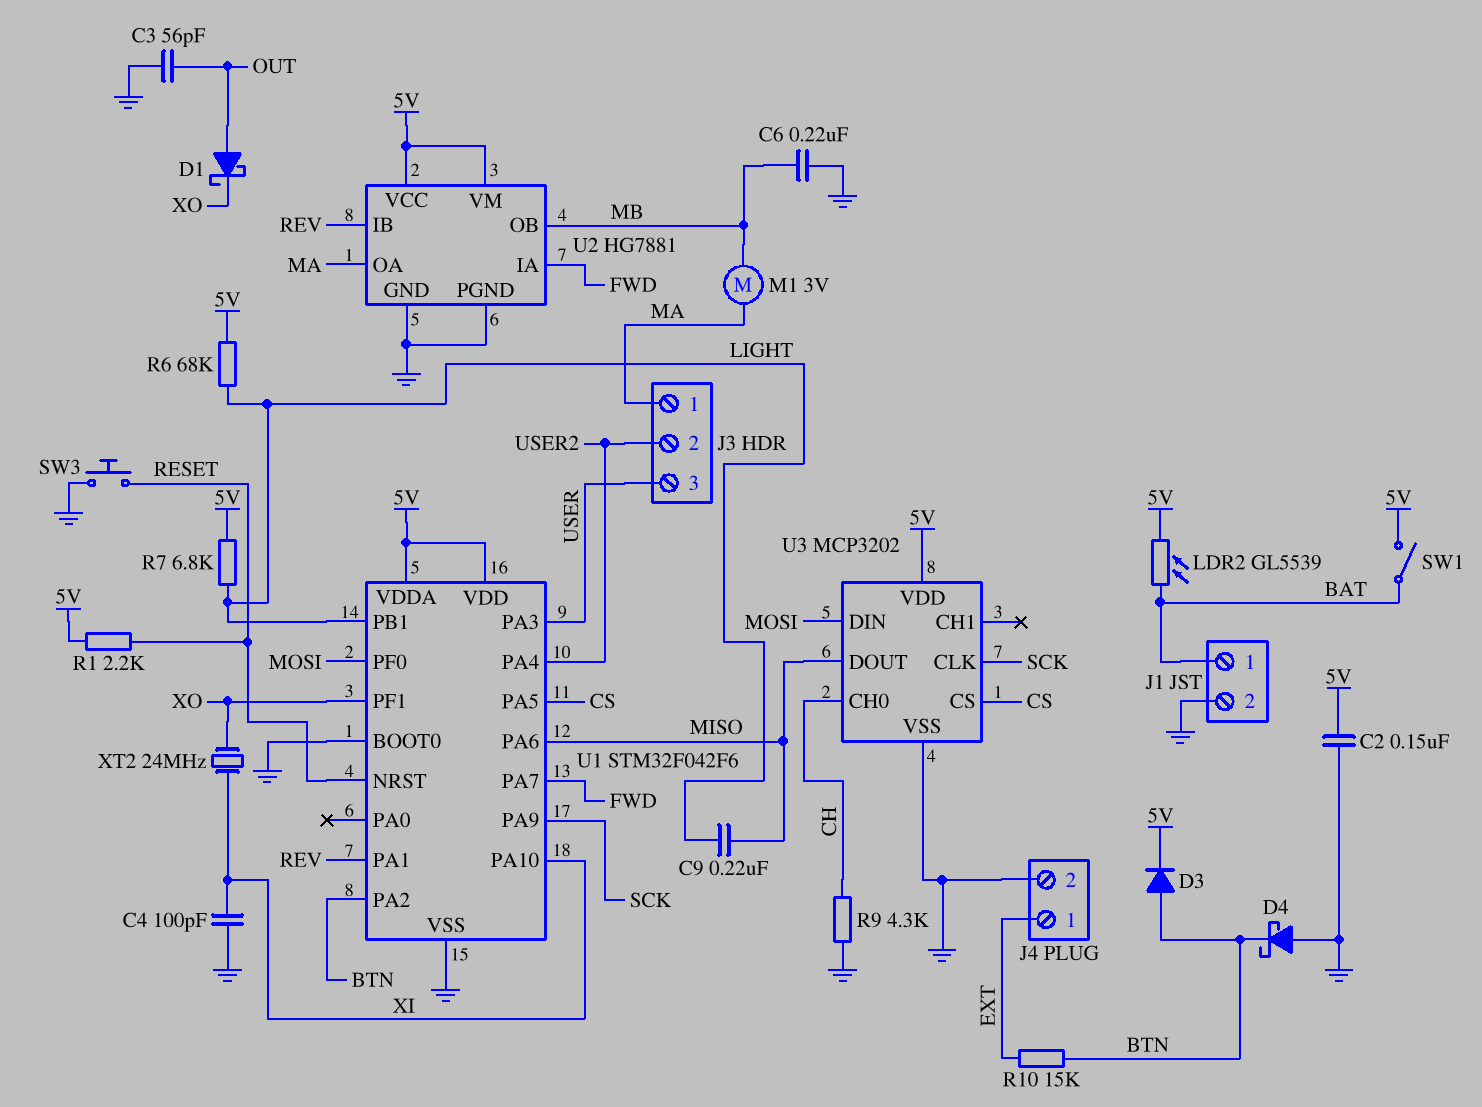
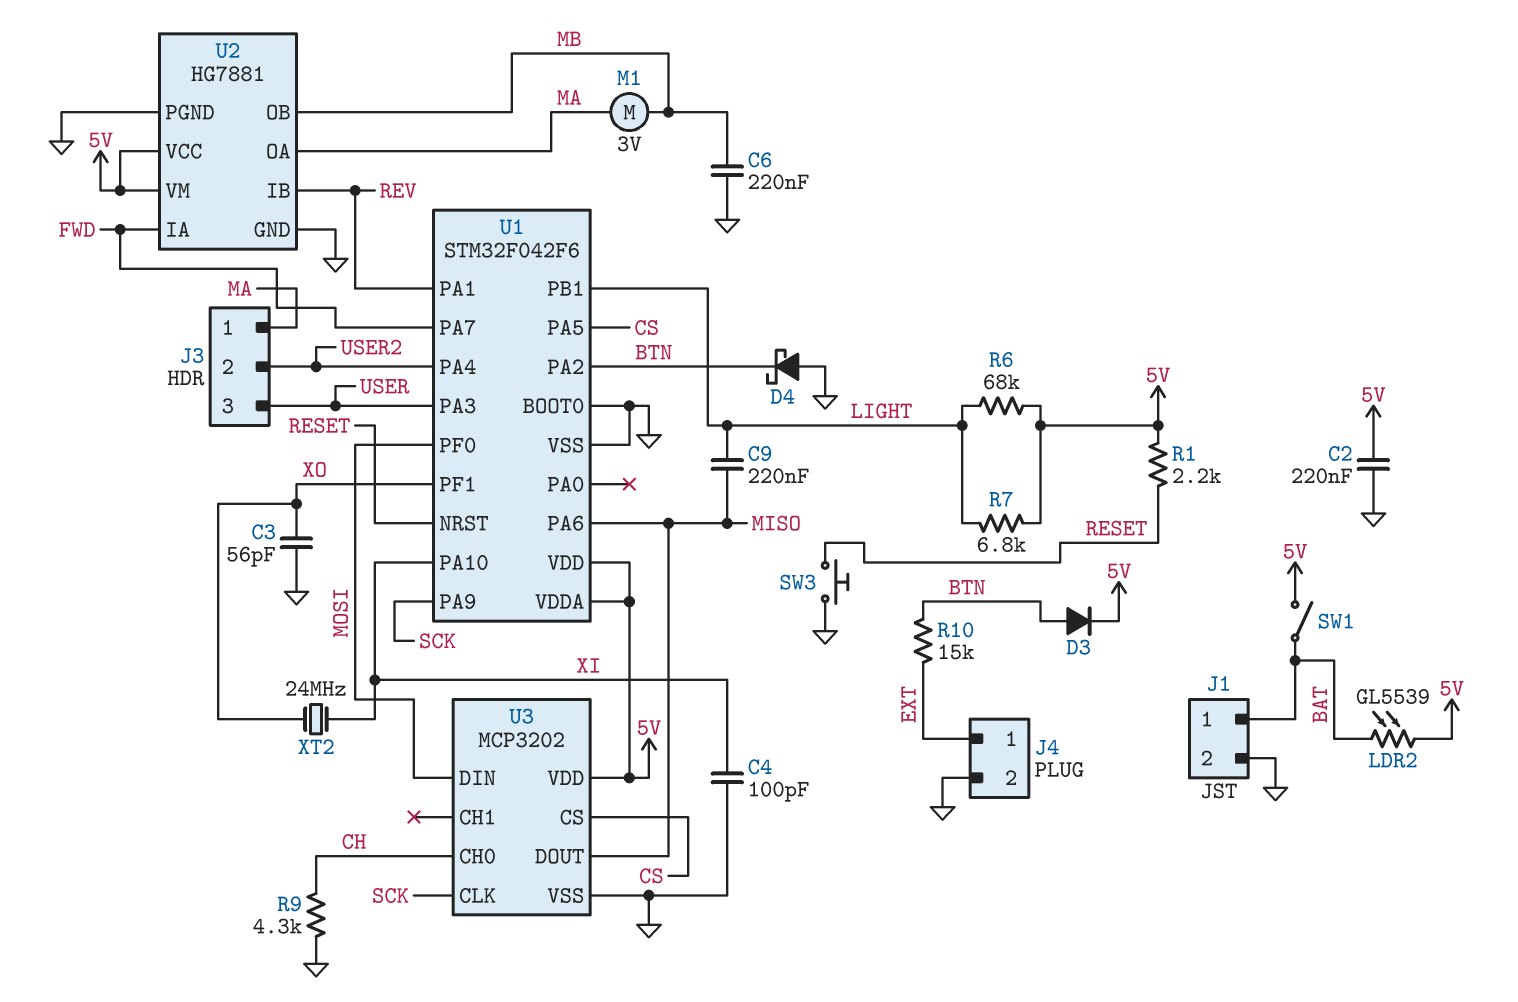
C2: 150nF (5V, GND) -> 220nF (5V, GND)
C3: 56pF (GND, OUT) -> 56pF (GND, XO)
D1: schottky (A OUT, K XO) -> none

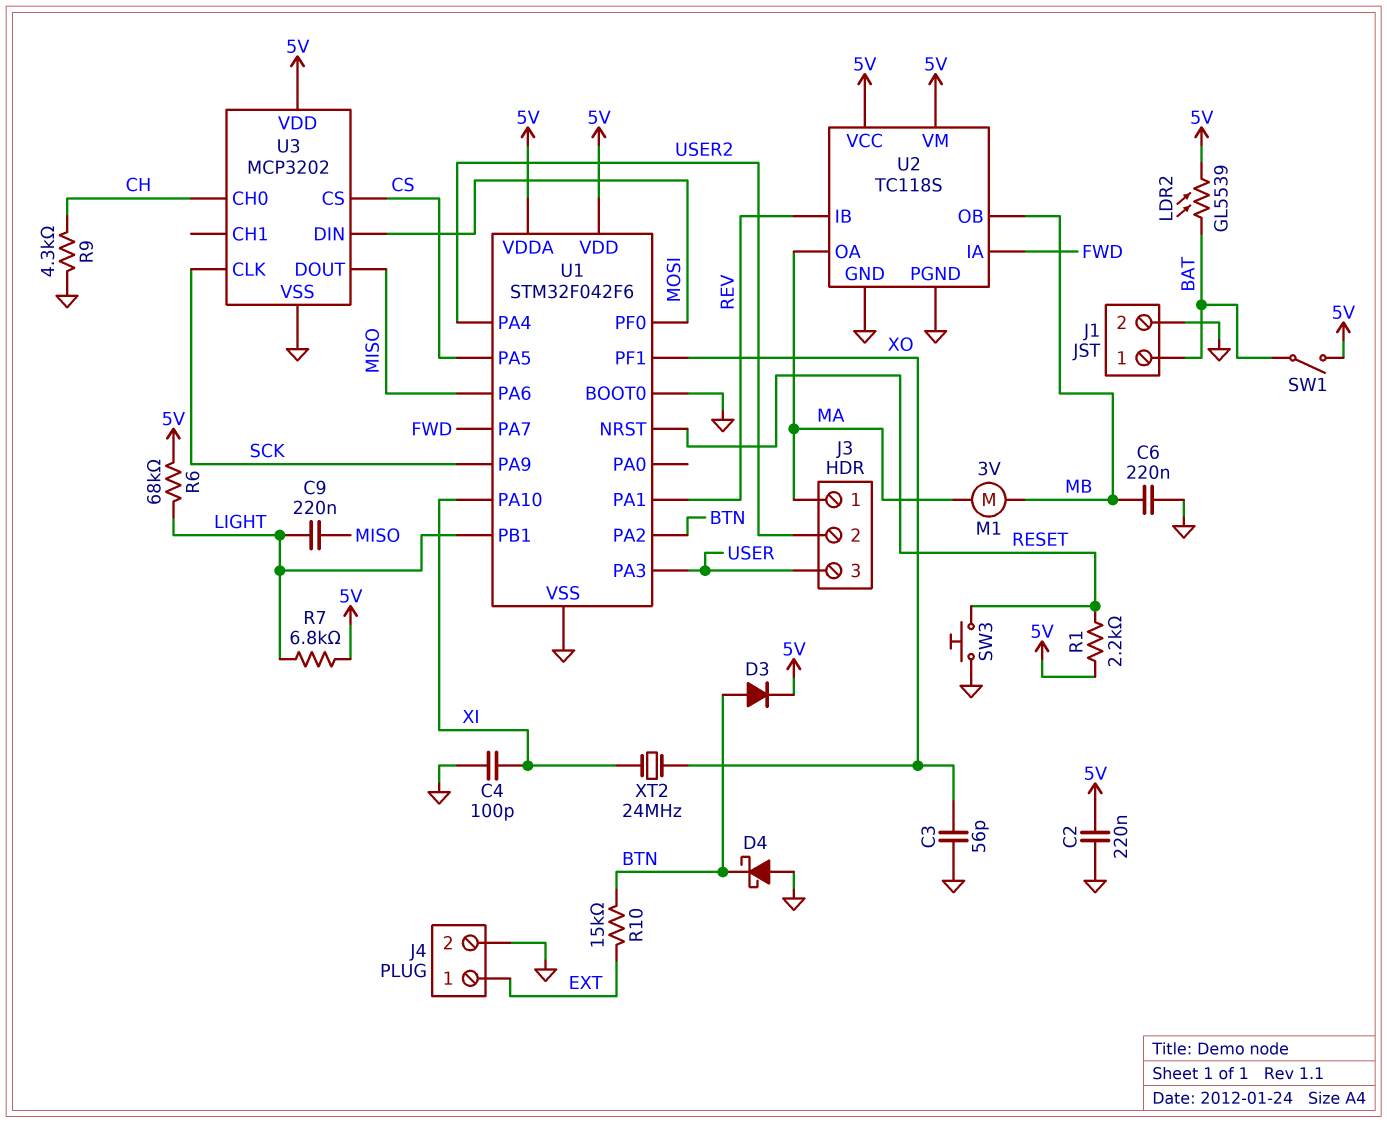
U2: HG7881 -> TC118S

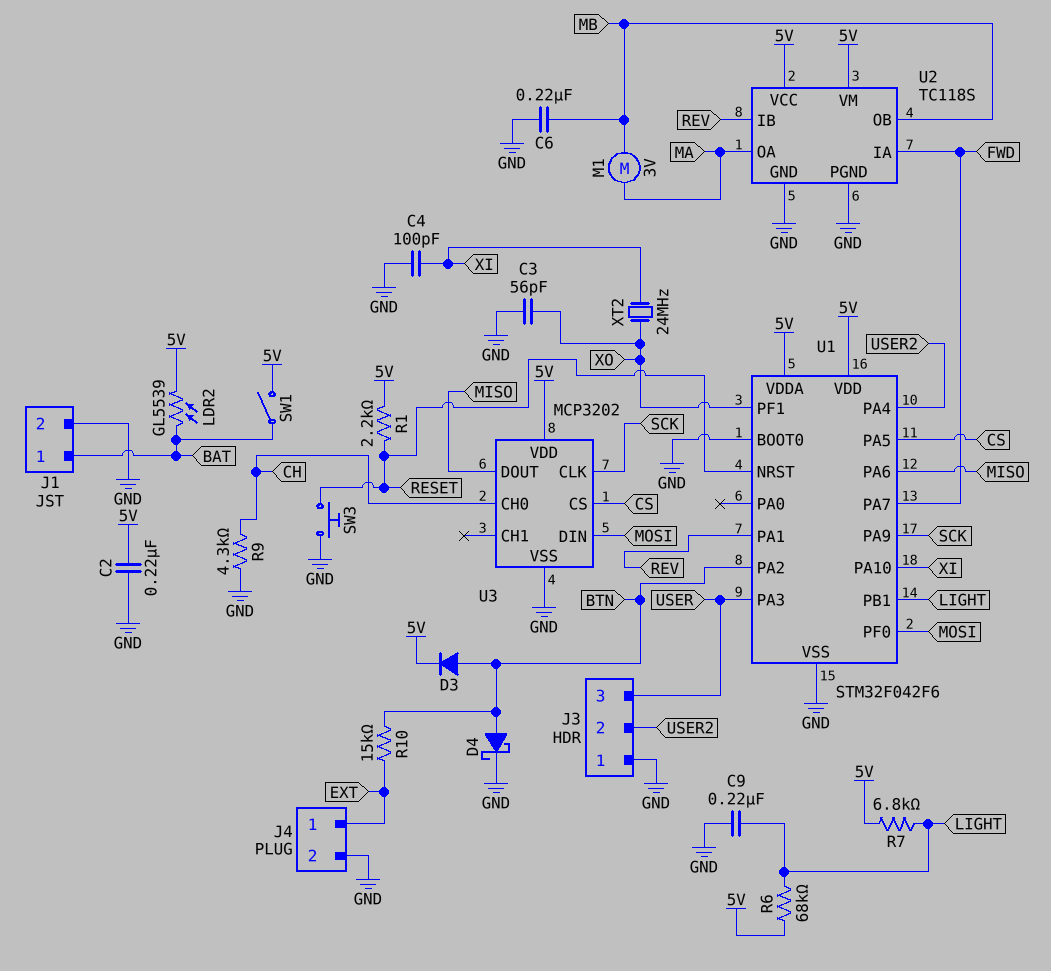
C9: 220nF (LIGHT, MISO) -> 220nF (GND, LIGHT)
D4: schottky (A GND, K BTN) -> schottky (A BTN, K GND)
J3 pin 1: MA -> GND

